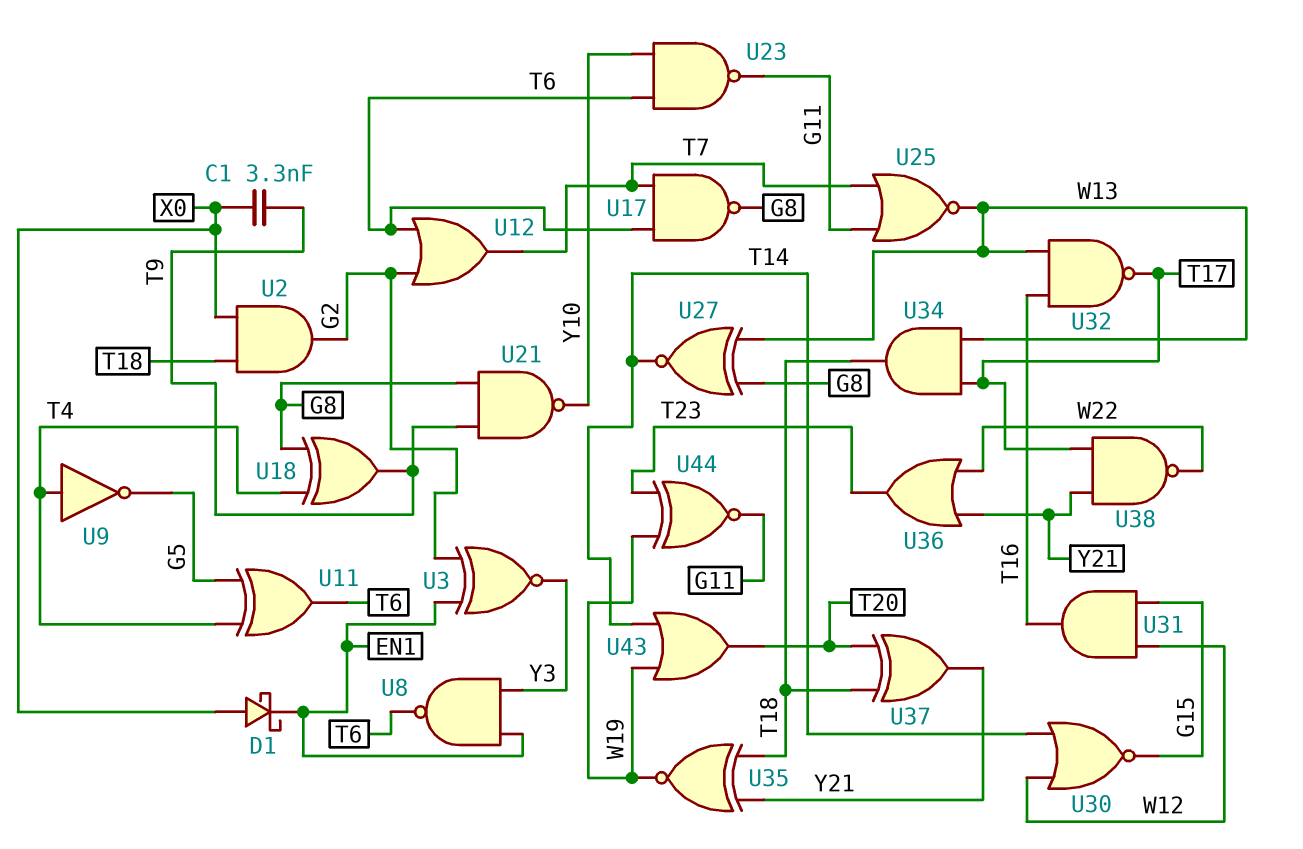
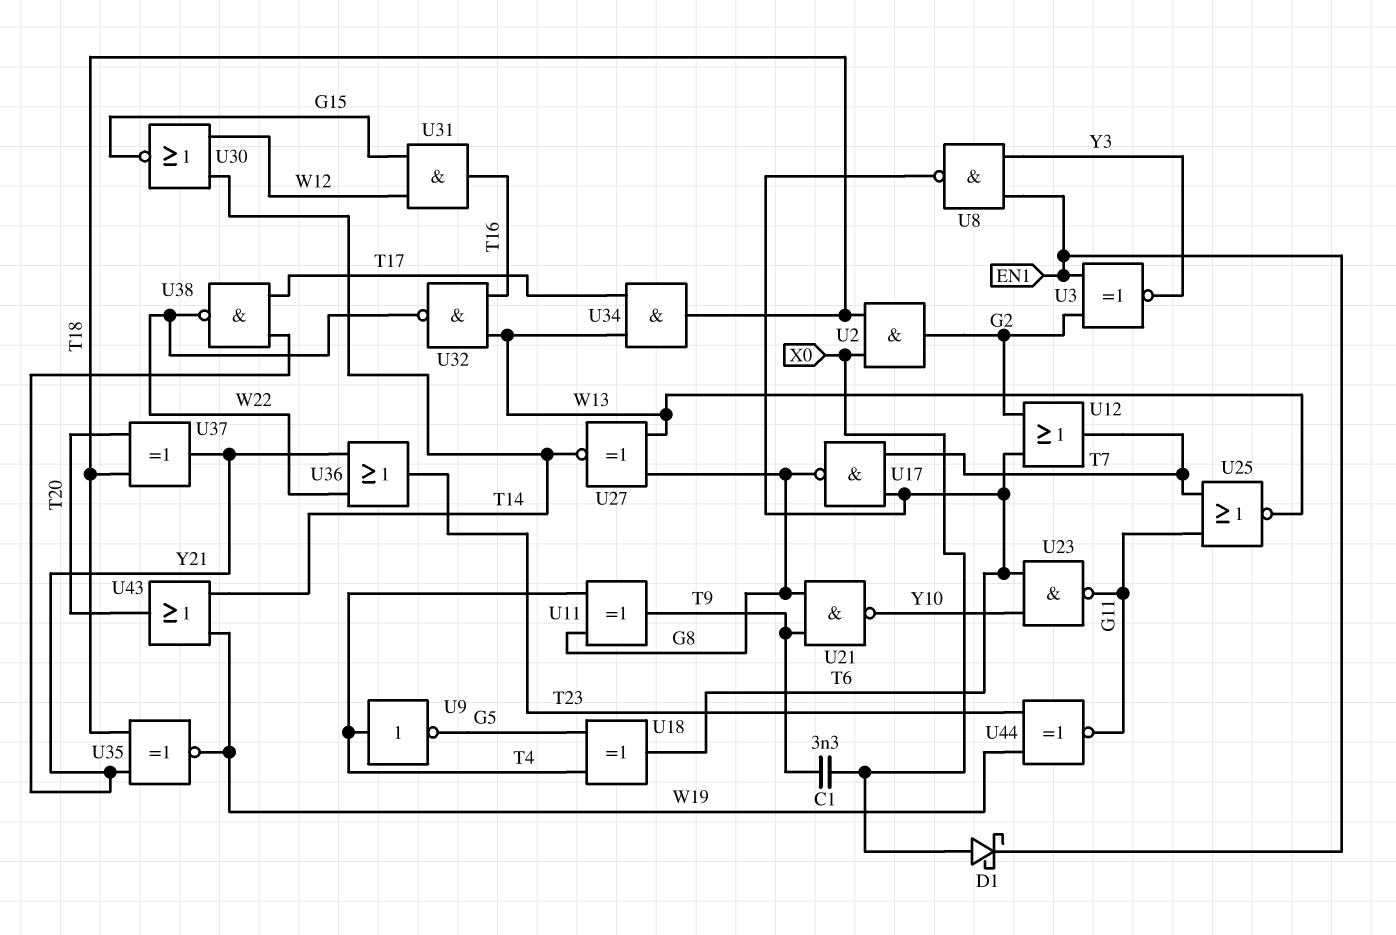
U11: XOR (in G5, in T4, out T6) -> XOR (in G8, in T4, out T9)
U18: XOR (in G8, in T4, out T9) -> XOR (in G5, in T4, out T6)
U32: NAND (in T16, in W13, out T17) -> NAND (in T16, in W13, out W22)

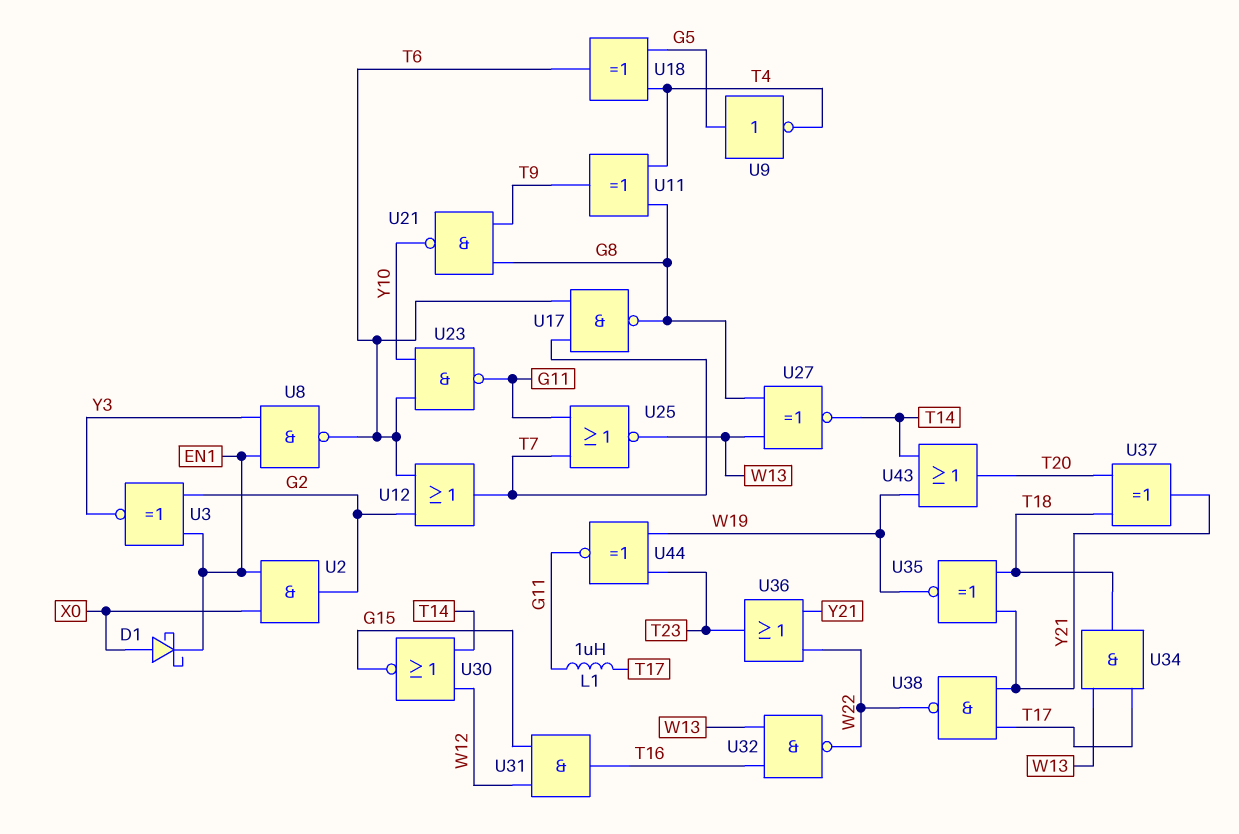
C1: 3.3nF (T9, X0) -> none
L1: none -> 1uH (G11, T17)
U2: AND (in T18, in X0, out G2) -> AND (in EN1, in X0, out G2)
U9: NOT (in T4, out G5) -> NOT (in G5, out T4)

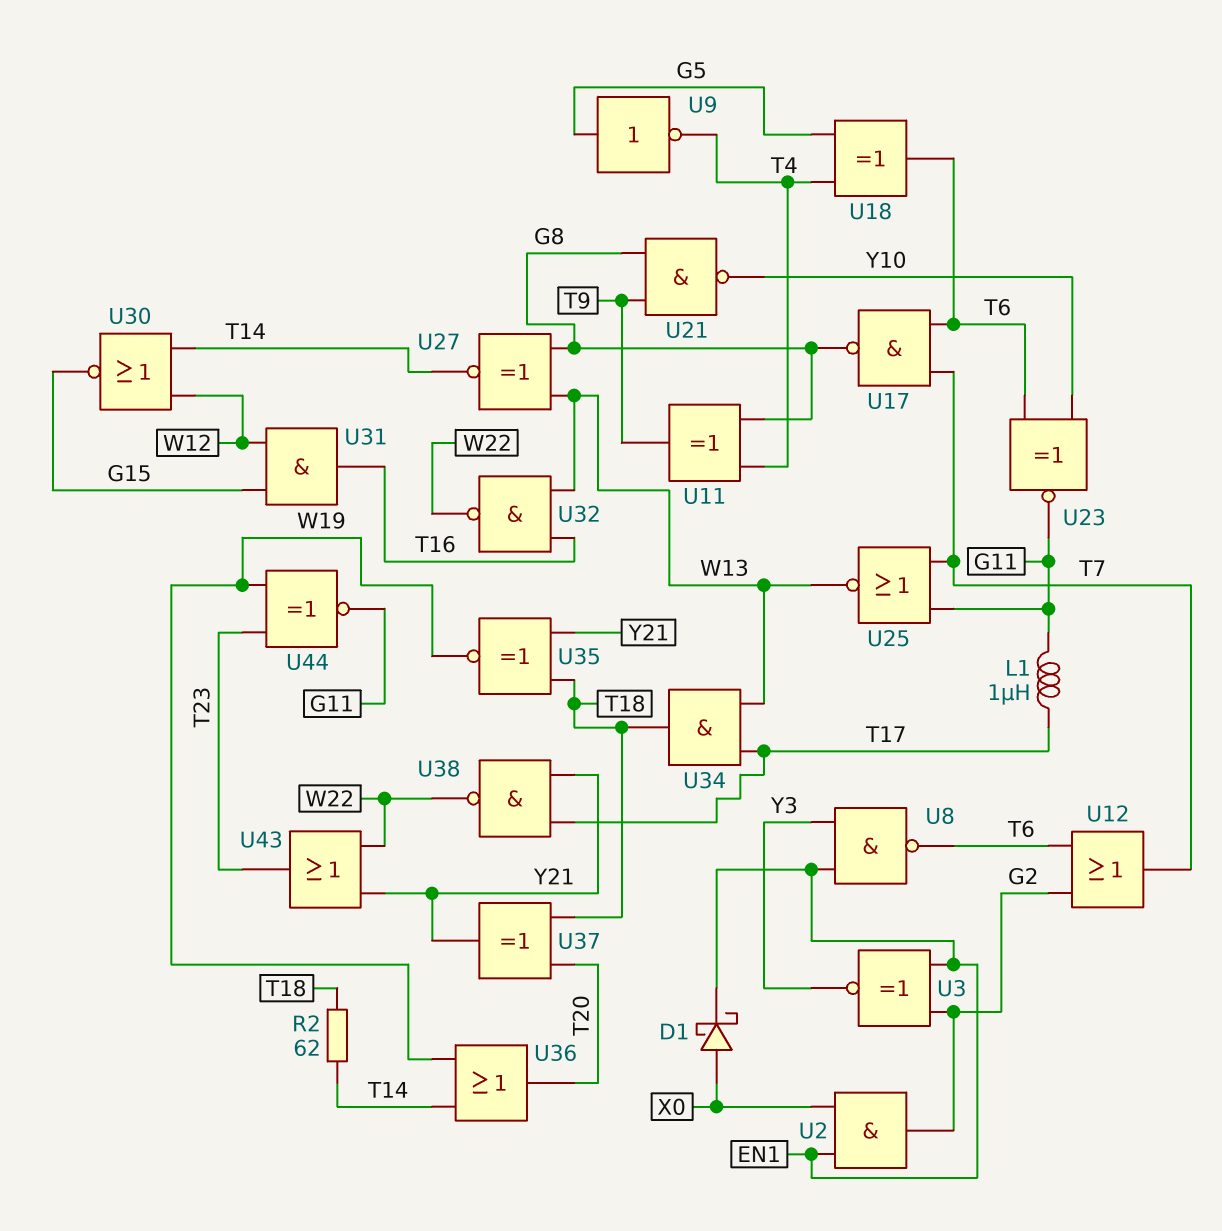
R2: none -> 62 (T14, T18)
U23: NAND (in T6, in Y10, out G11) -> XNOR (in T6, in Y10, out G11)
U36: OR (in W22, in Y21, out T23) -> OR (in T14, in W19, out T20)
U43: OR (in T14, in W19, out T20) -> OR (in W22, in Y21, out T23)

